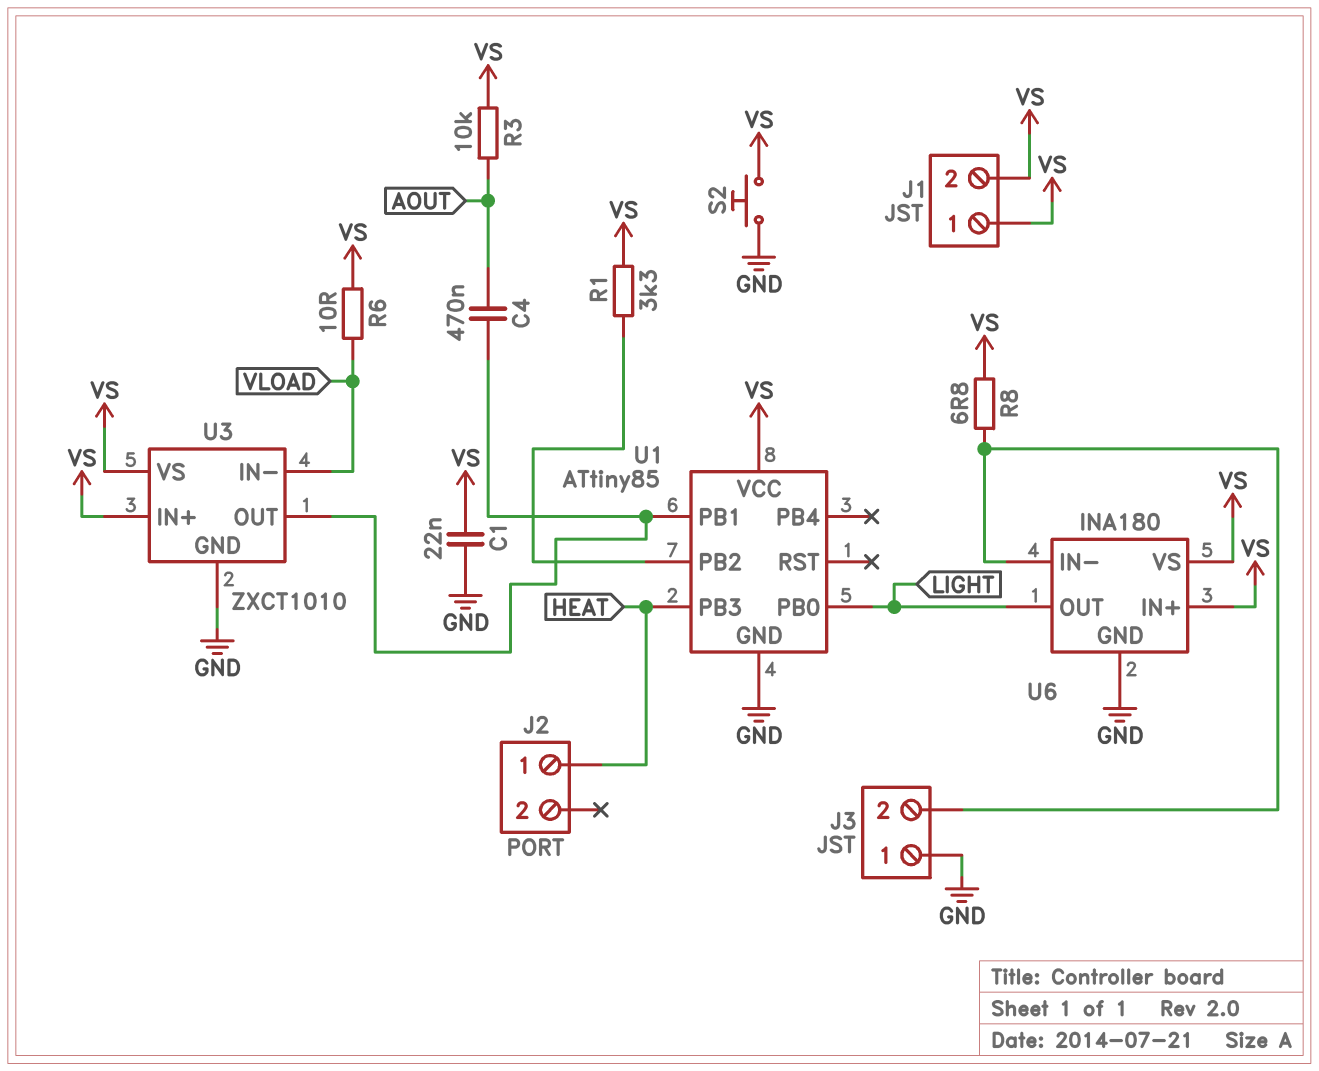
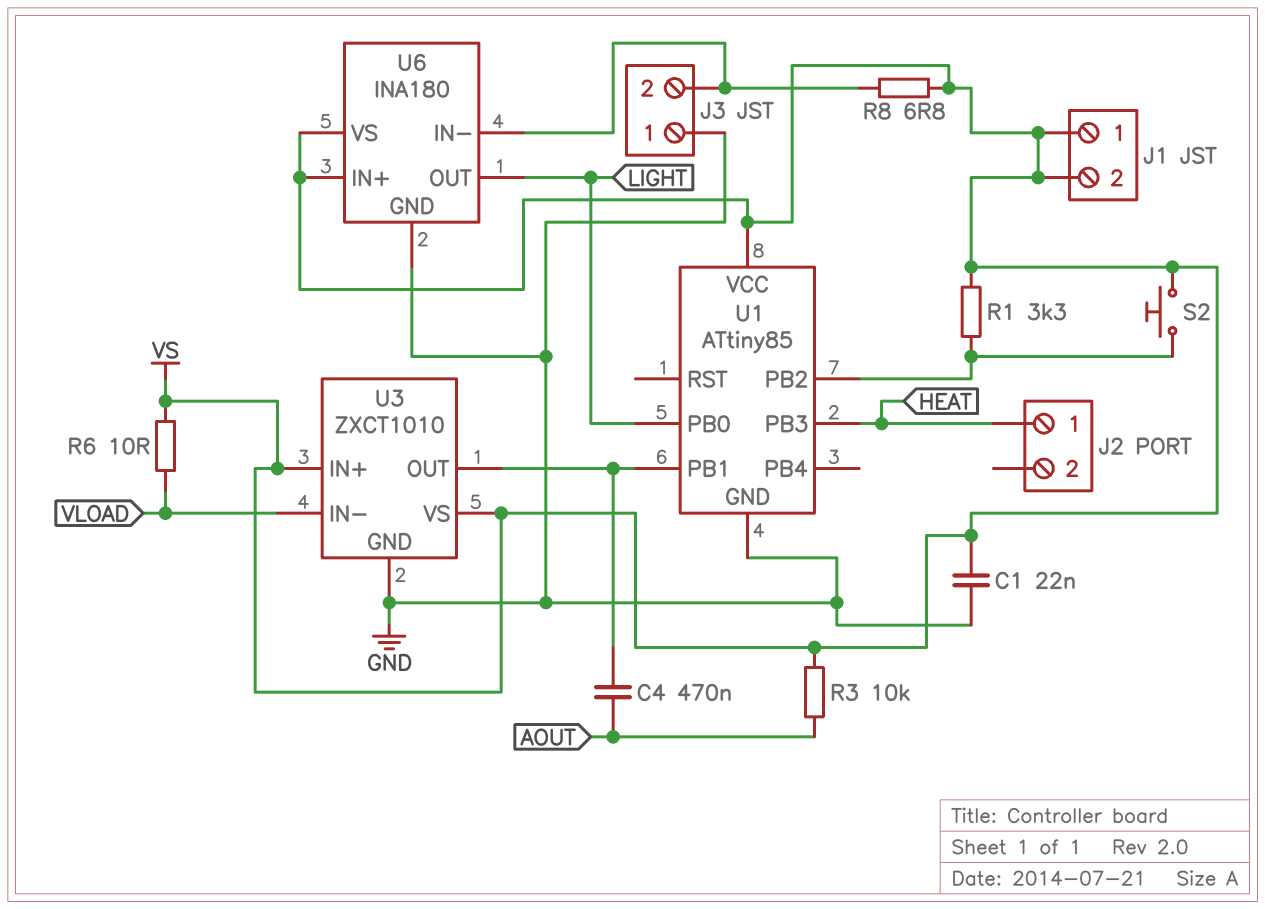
S2: button (GND, VS) -> button (U1/PB2, VS)

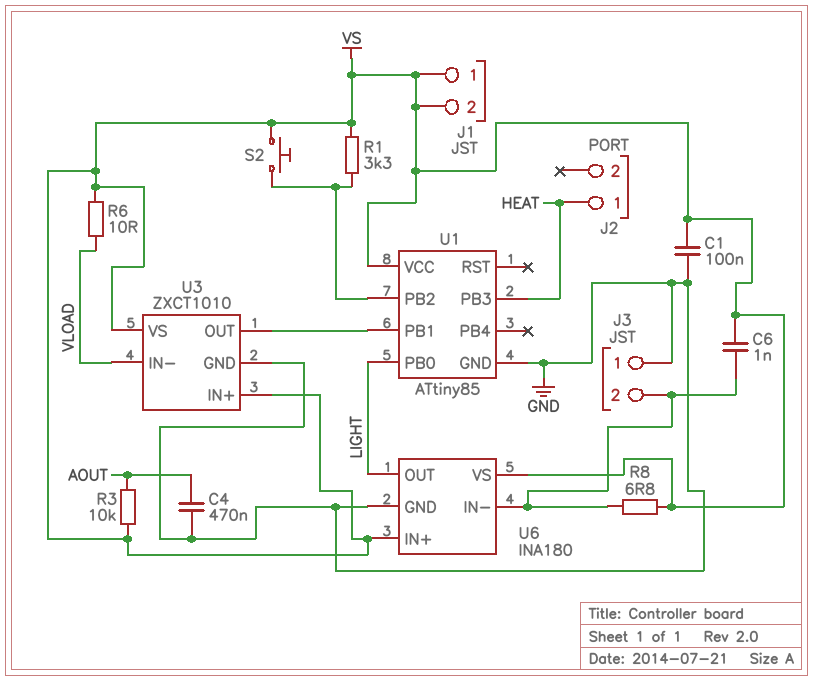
C1: 22nF (GND, VS) -> 100nF (GND, VS)
C4: 470nF (AOUT, U1/PB1) -> 470nF (AOUT, GND)
C6: none -> 1nF (J3/2, VS)

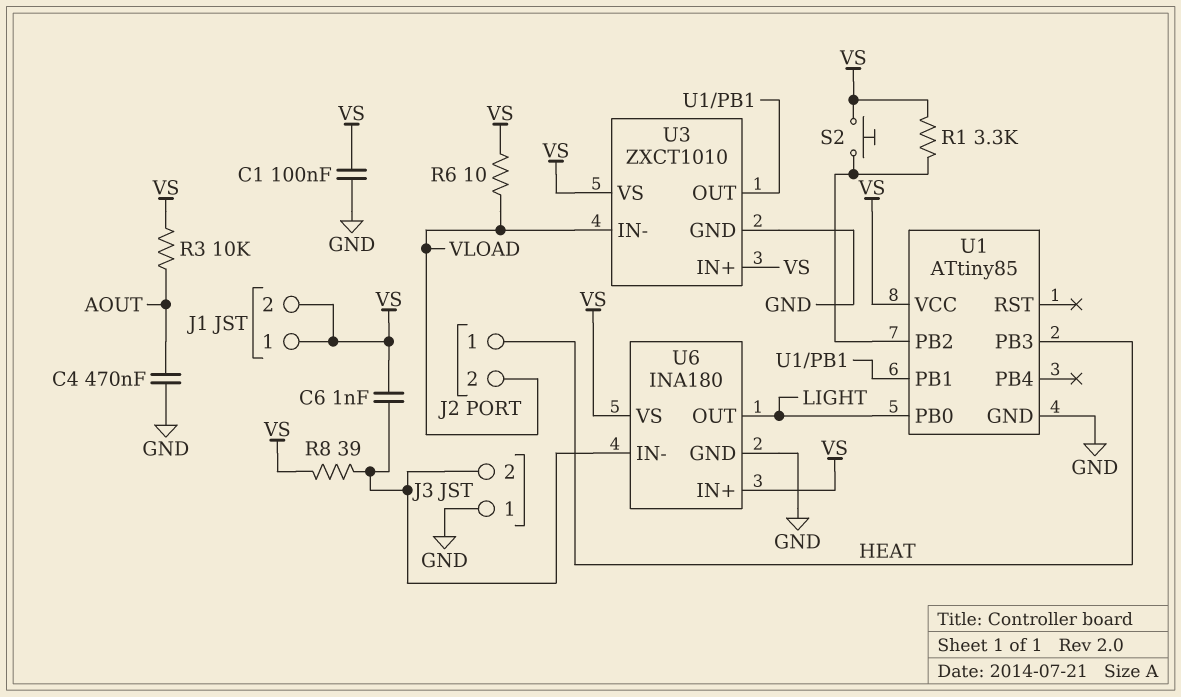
J2 pin 2: none -> VLOAD
R8: 6.8 (J3/2, VS) -> 39 (J3/2, VS)

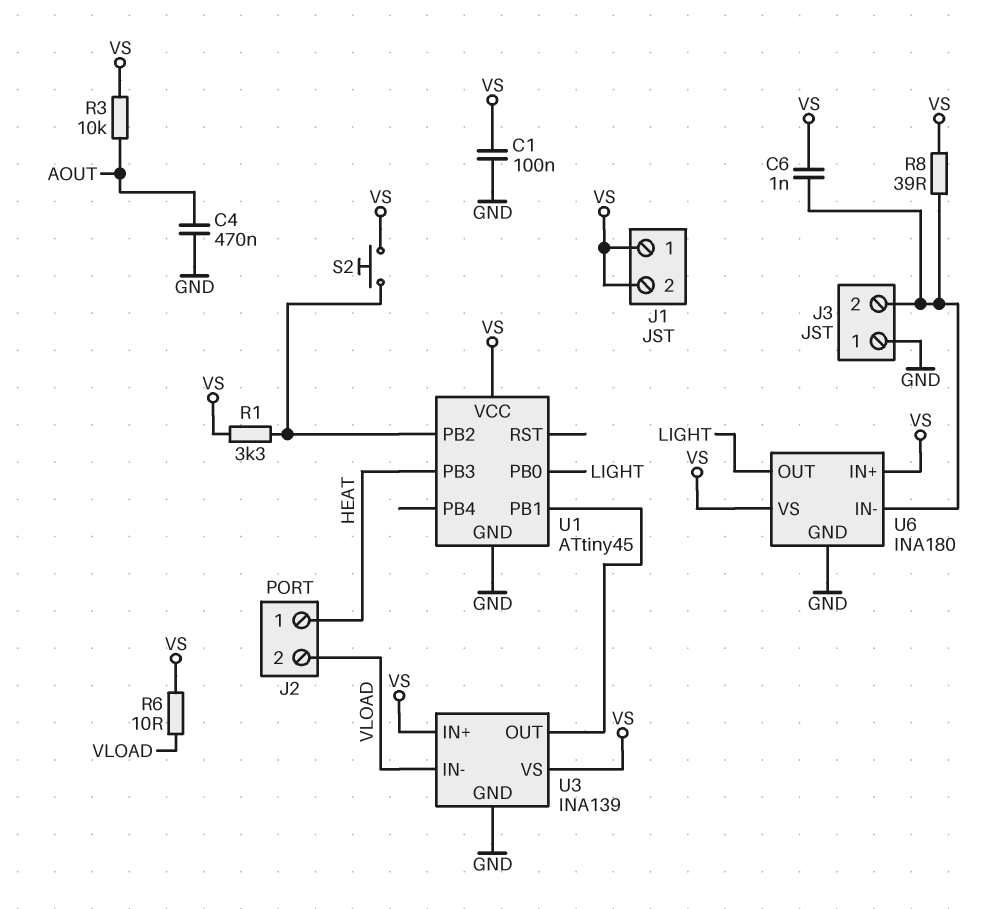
U1: ATtiny85 -> ATtiny45
U3: ZXCT1010 -> INA139

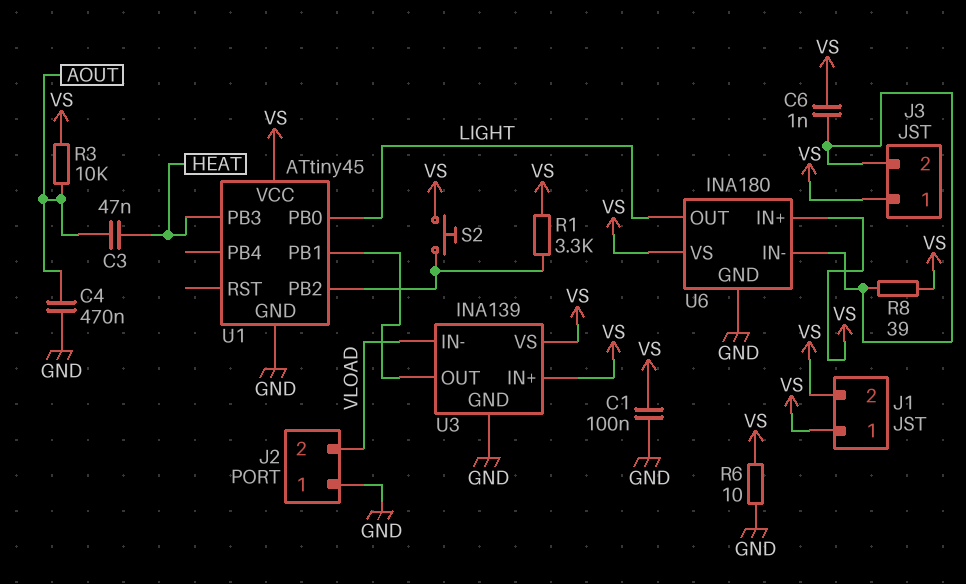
C3: none -> 47nF (AOUT, HEAT)
J2 pin 1: HEAT -> GND
J3 pin 1: GND -> VS
R6: 10 (VLOAD, VS) -> 10 (GND, VS)

